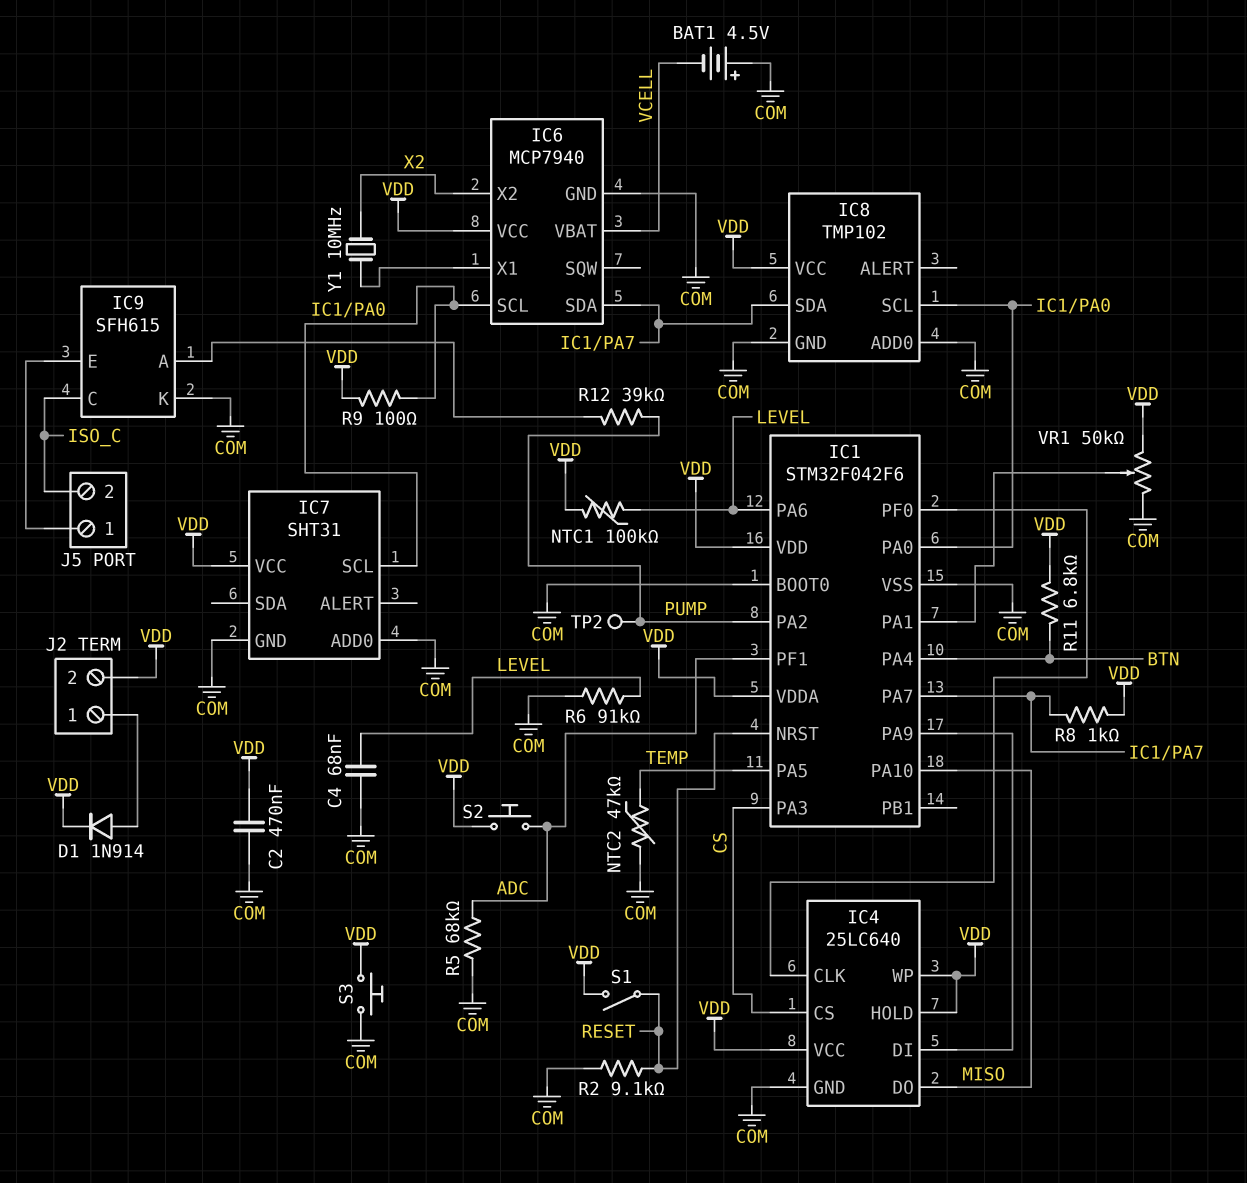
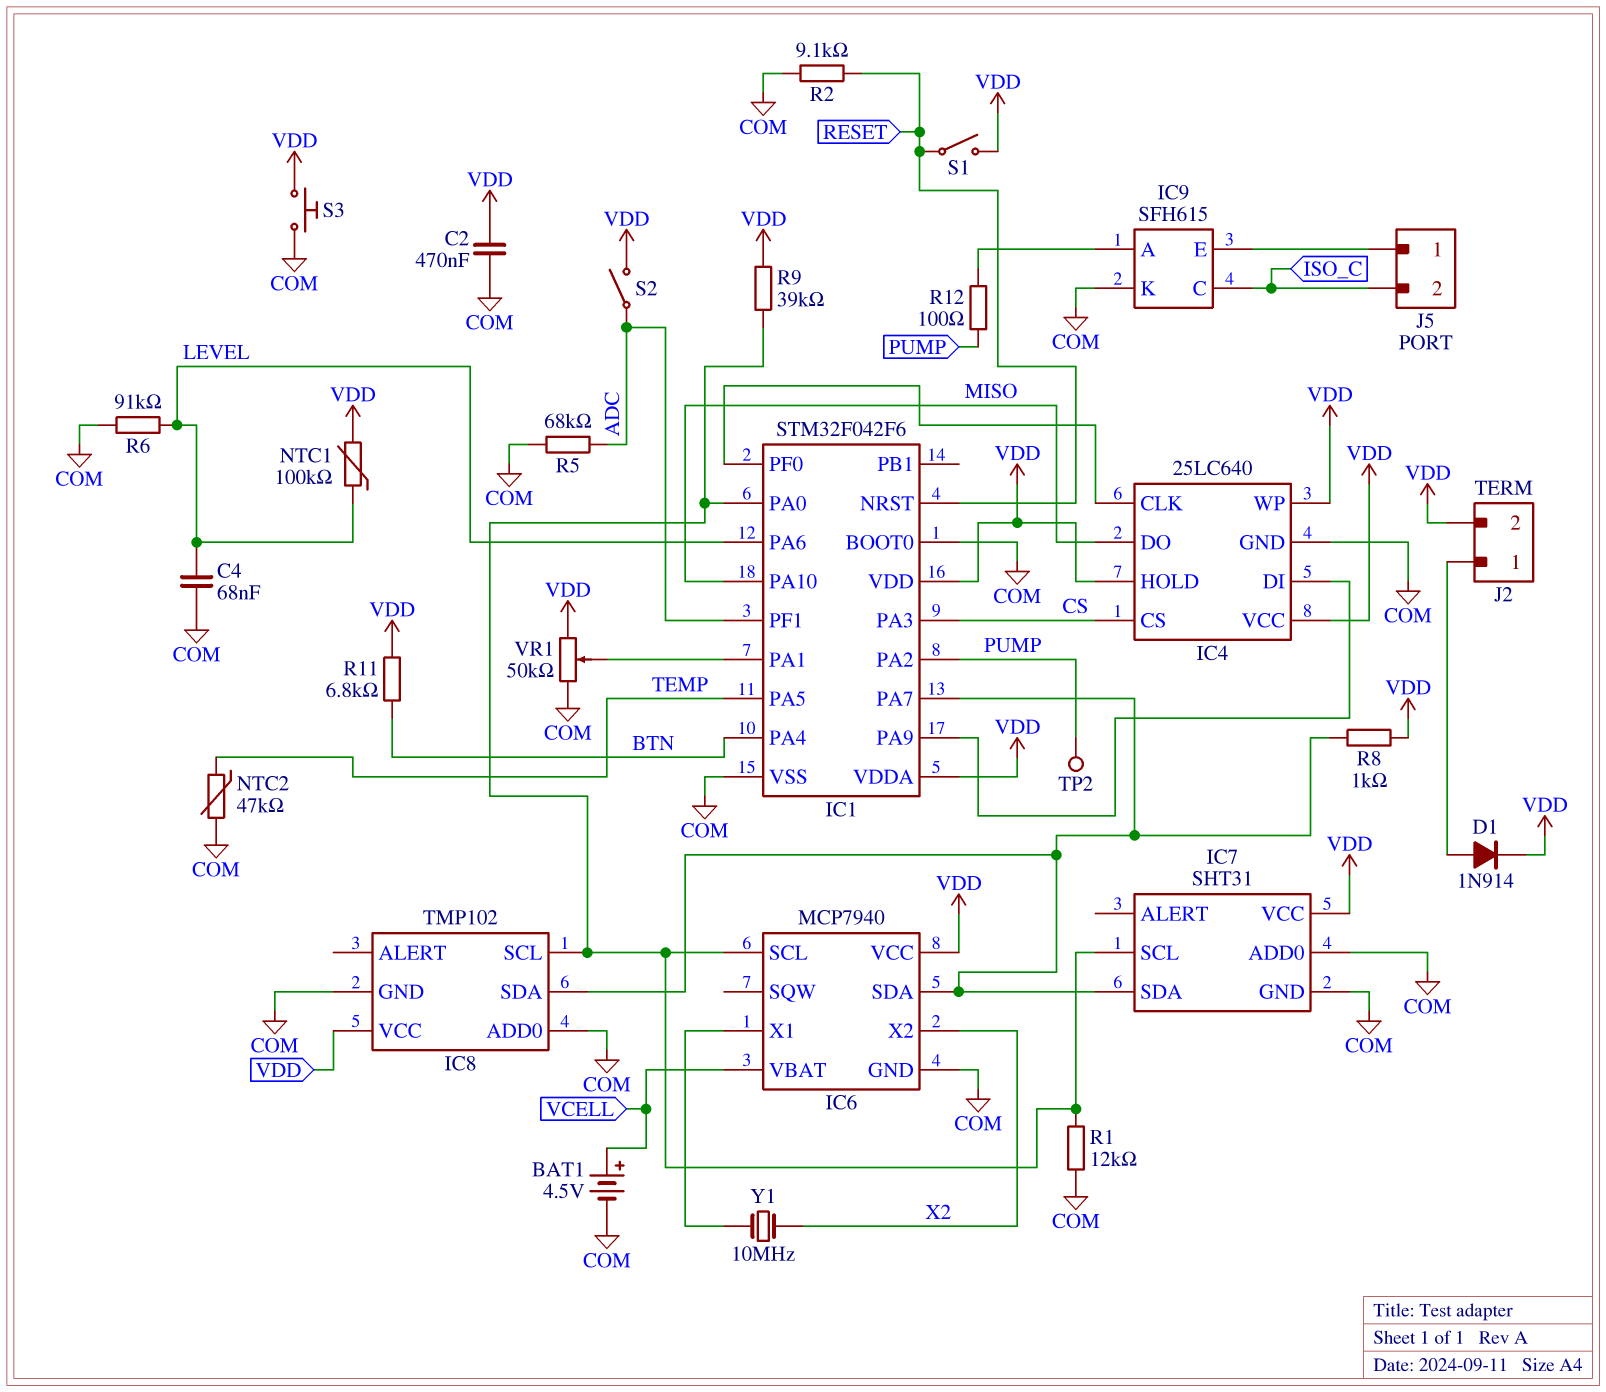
BAT1: 4.5V (plus COM, minus VCELL) -> 4.5V (plus VCELL, minus COM)
IC7 pin SDA: none -> IC1/PA7
R1: none -> 12k (COM, IC1/PA0)
R9: 100 (IC1/PA0, VDD) -> 39k (IC1/PA0, VDD)
R12: 39k (IC9/A, PUMP) -> 100 (IC9/A, PUMP)
S2: button (ADC, VDD) -> switch (ADC, VDD)

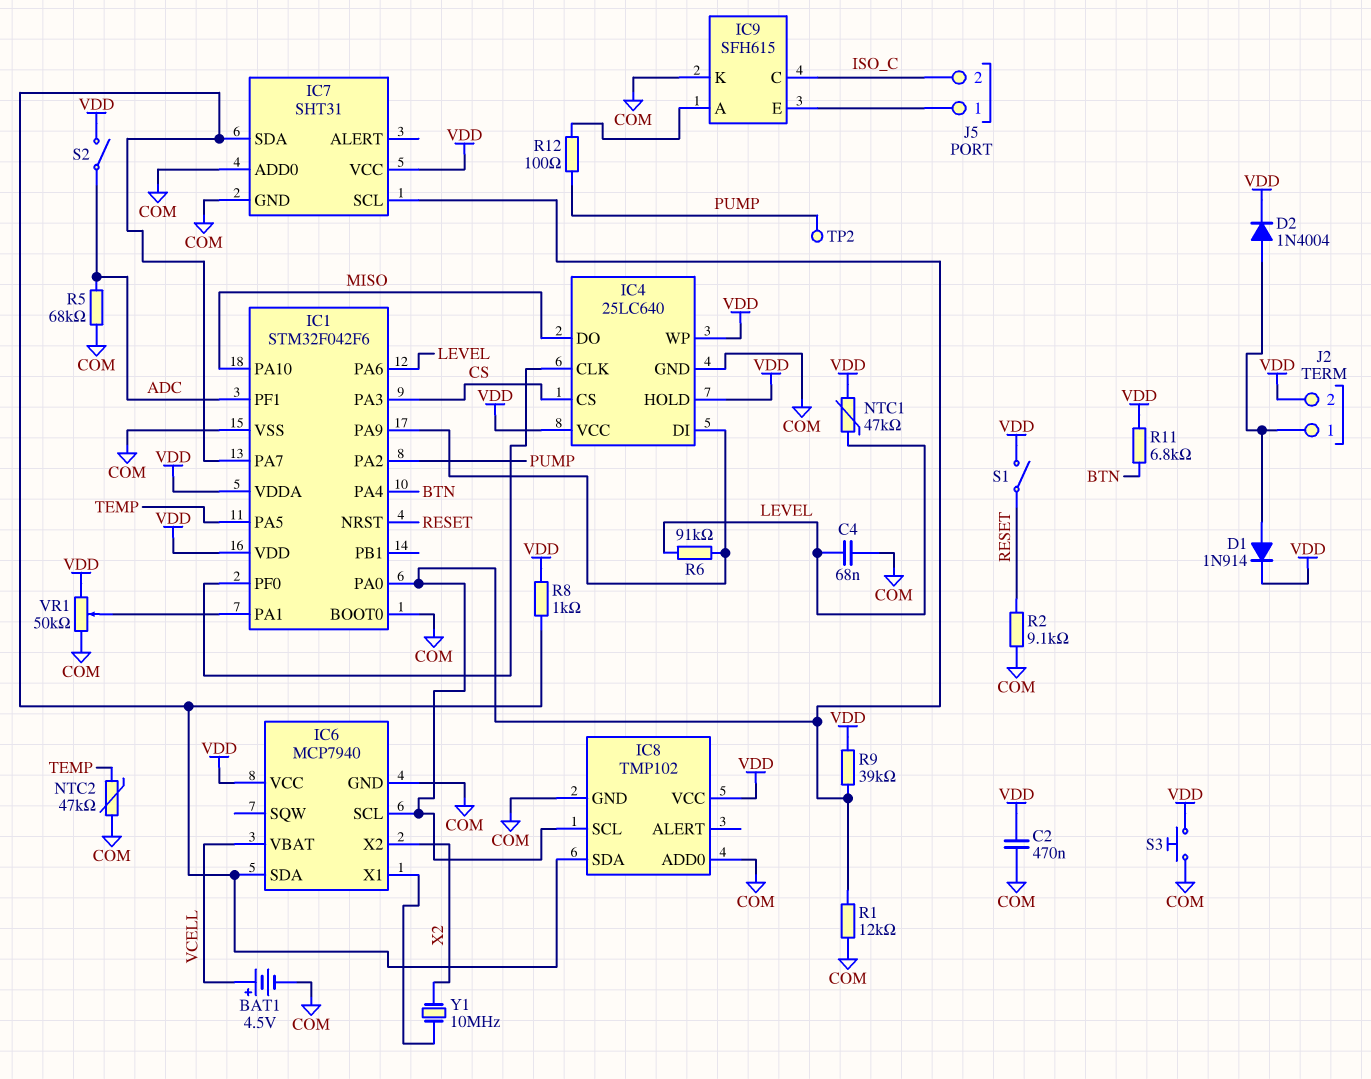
D2: none -> diode 1N4004 (A J2/1, K VDD)
NTC1: 100k (LEVEL, VDD) -> 47k (LEVEL, VDD)
R6: 91k (COM, LEVEL) -> 91k (IC1/PA9, LEVEL)

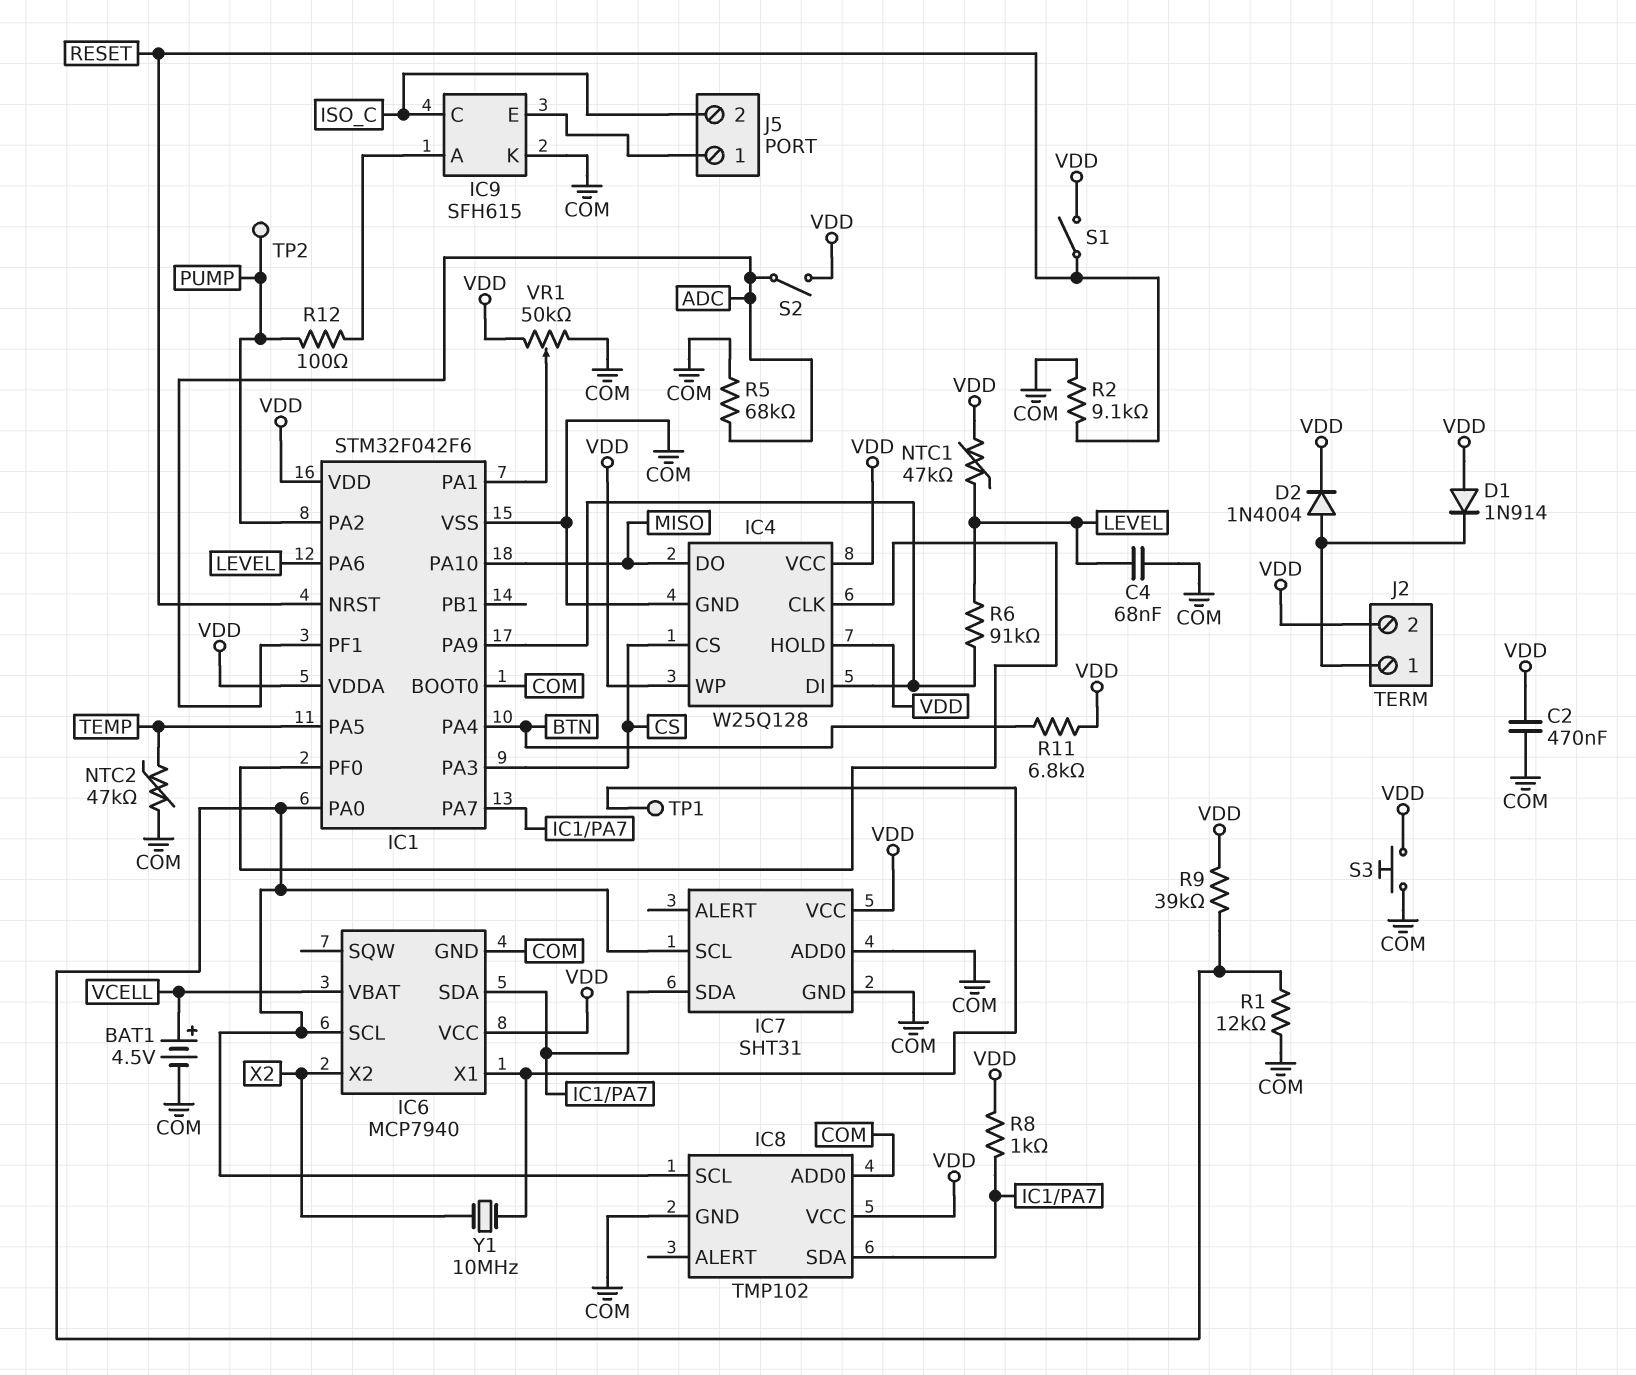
D1: diode 1N914 (A J2/1, K VDD) -> diode 1N914 (A VDD, K J2/1)
IC4: 25LC640 -> W25Q128
TP1: none -> test point (IC6/X1)

